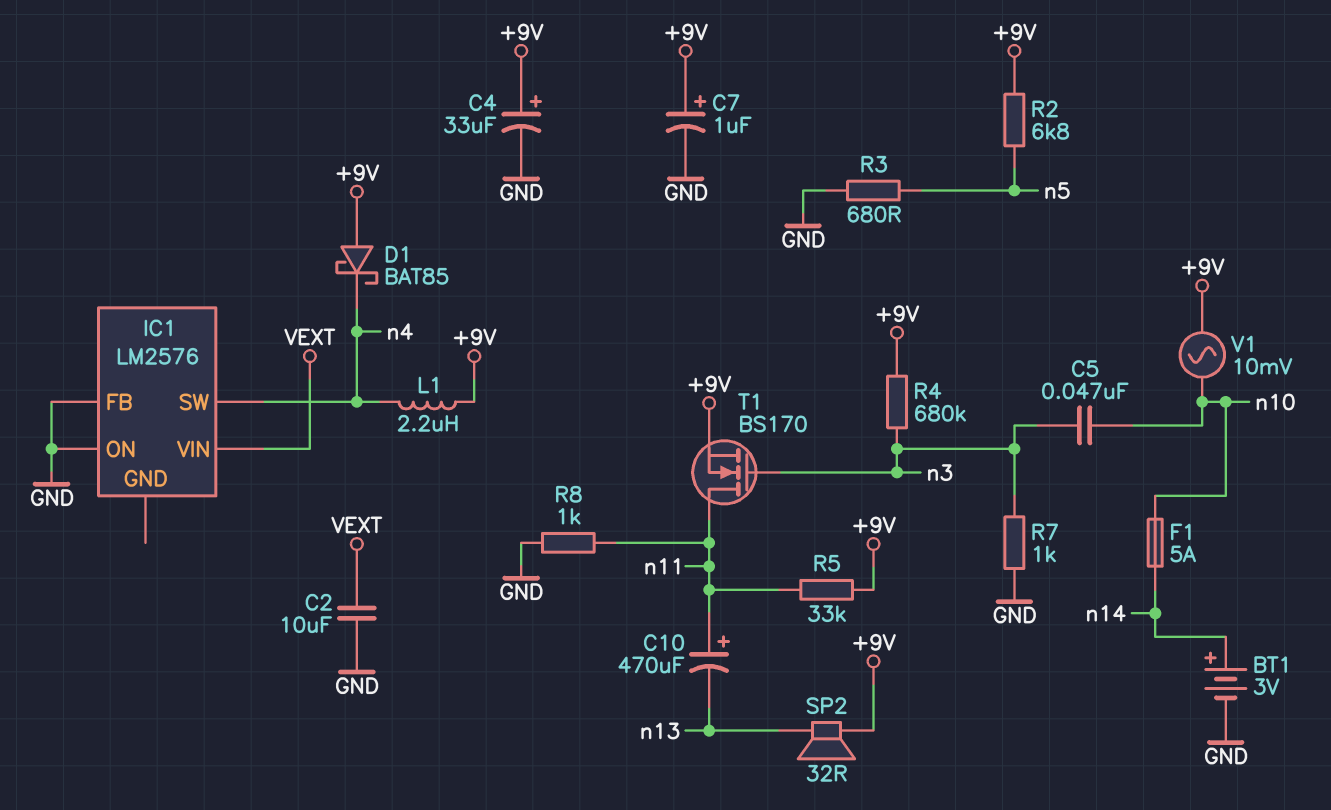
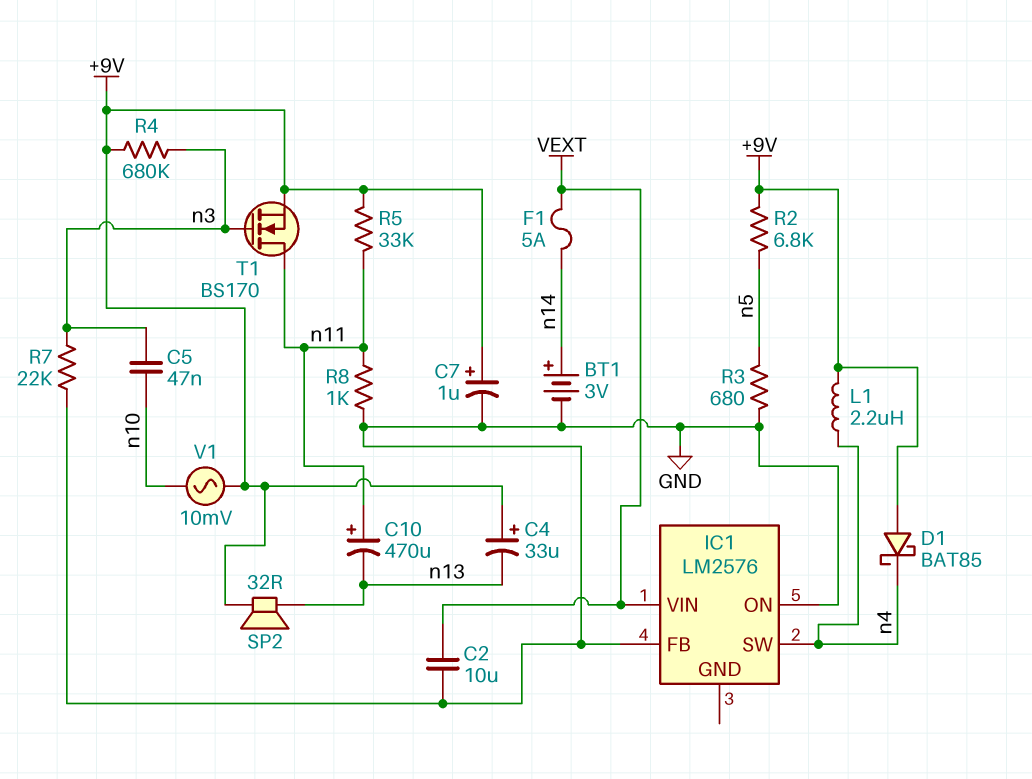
C4: 33uF (plus +9V, minus GND) -> 33uF (plus +9V, minus n13)
F1: 5A (n10, n14) -> 5A (VEXT, n14)
R7: 1k (GND, n3) -> 22k (GND, n3)

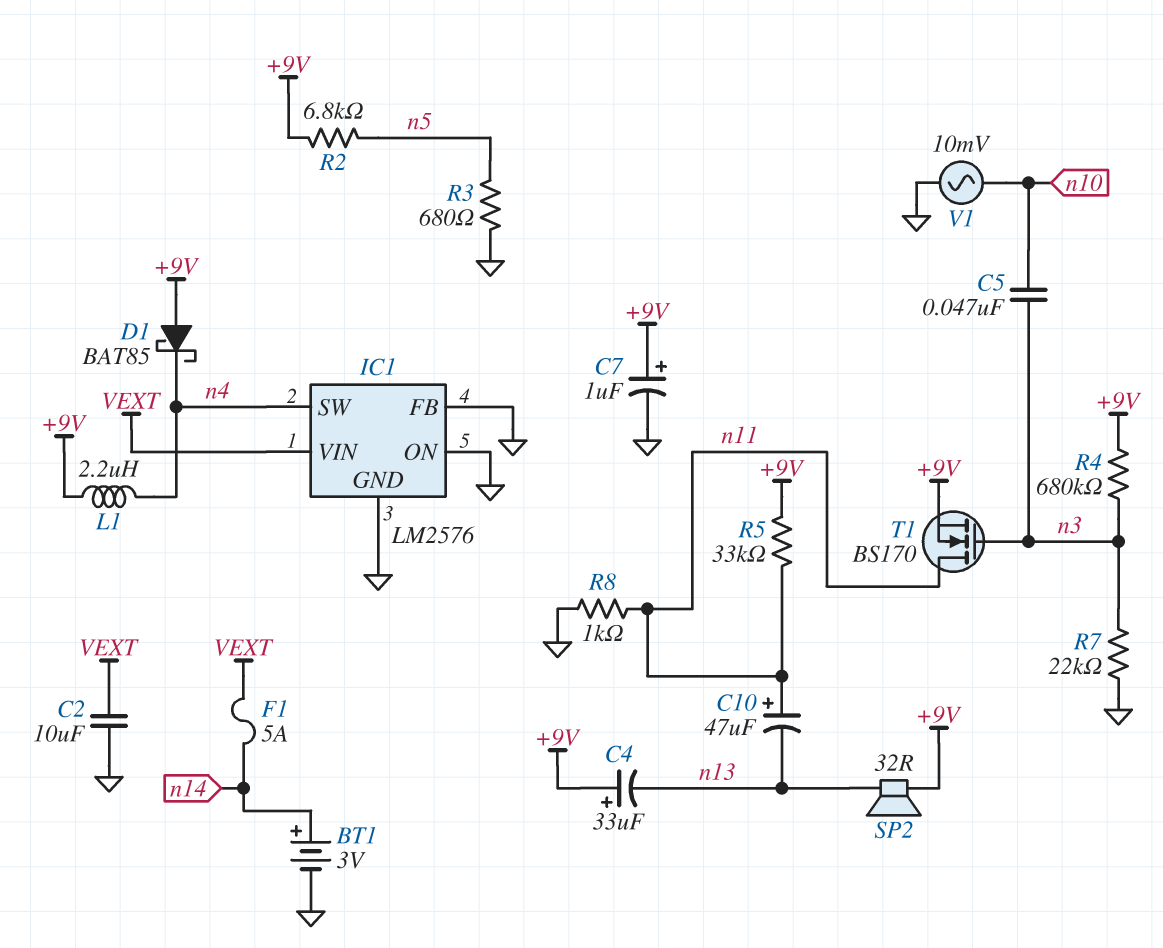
C10: 470uF (plus n11, minus n13) -> 47uF (plus n11, minus n13)
IC1 pin GND: none -> GND
V1: AC 10mV (+9V, n10) -> AC 10mV (GND, n10)

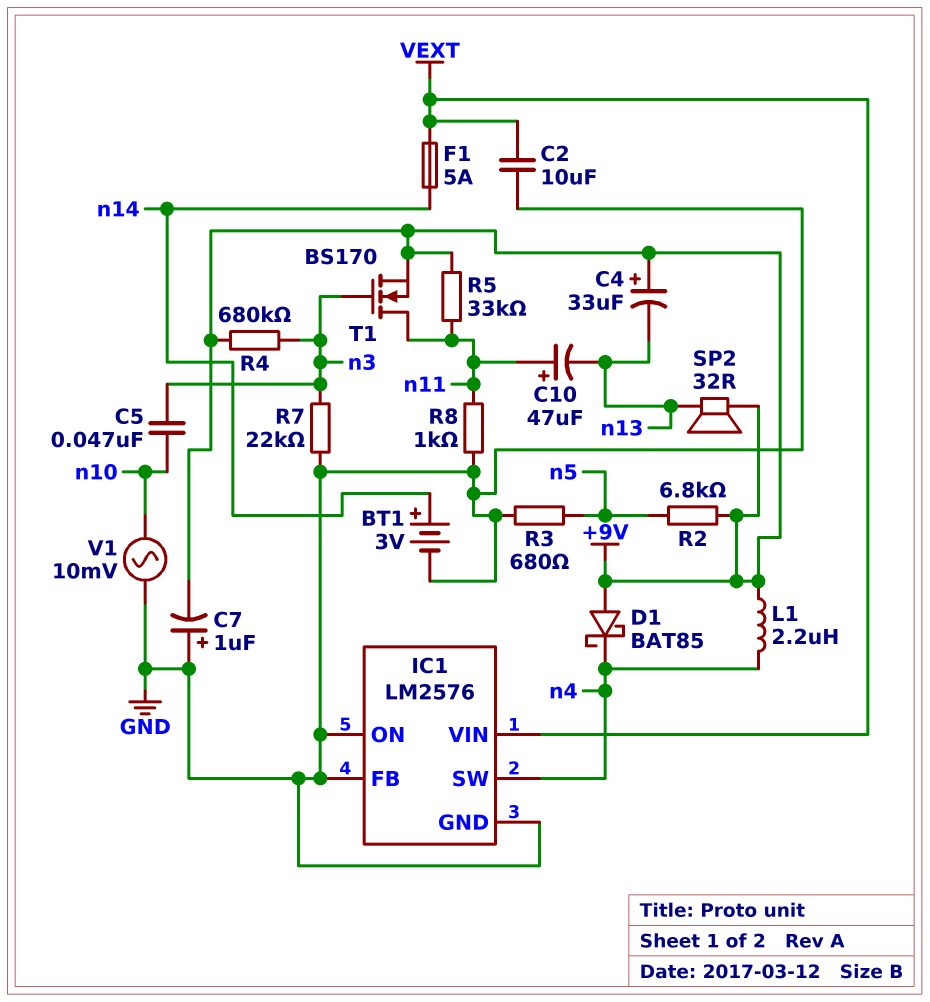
C7: 1uF (plus +9V, minus GND) -> 1uF (plus GND, minus +9V)

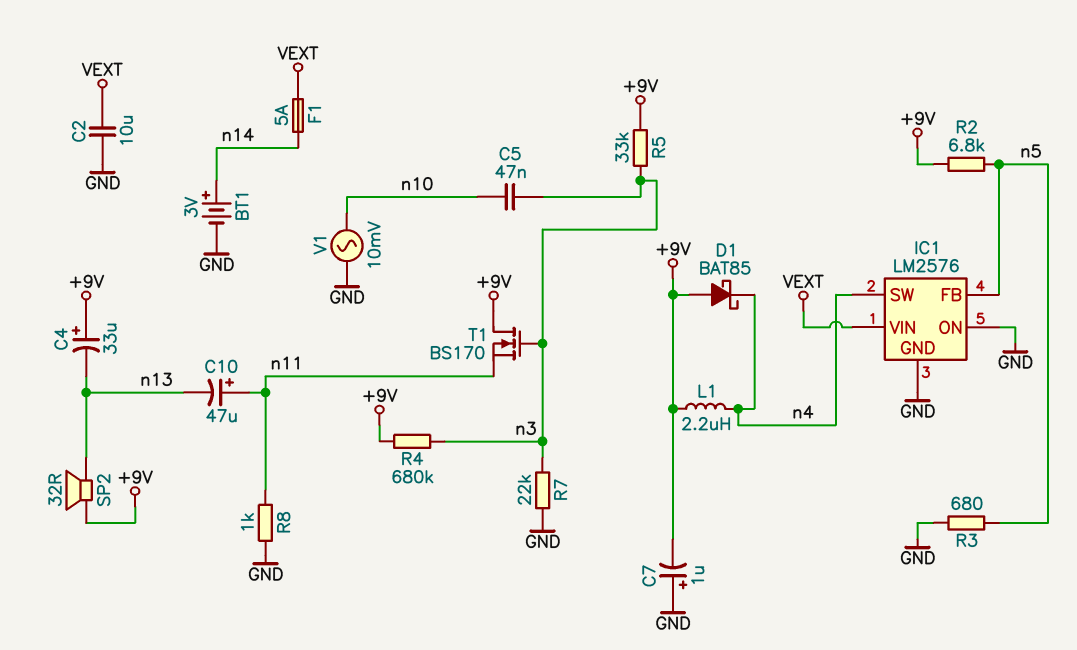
IC1 pin FB: GND -> n5
R5: 33k (+9V, n11) -> 33k (+9V, n3)
T1: NMOS BS170 (G n3, D n11, S +9V) -> NMOS BS170 (G n3, D +9V, S n11)

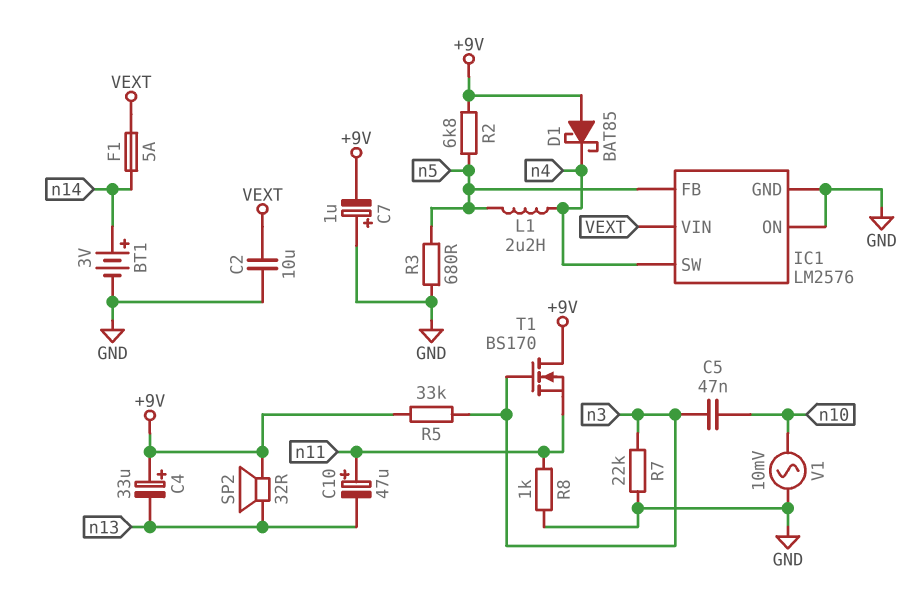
L1: 2.2uH (+9V, n4) -> 2.2uH (n4, n5)
R4: 680k (+9V, n3) -> none

